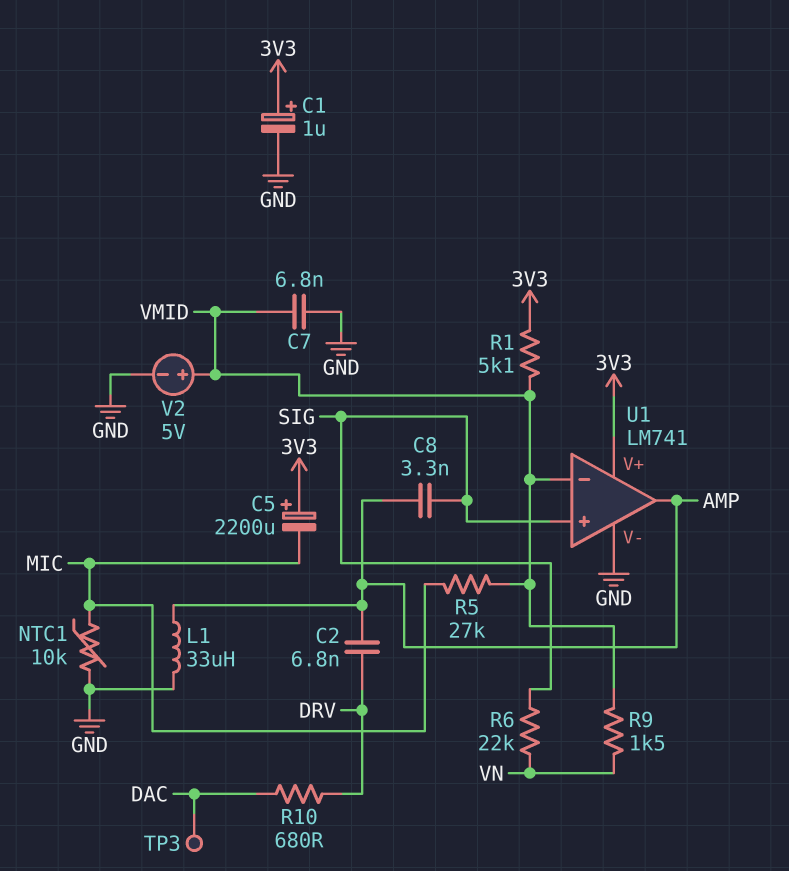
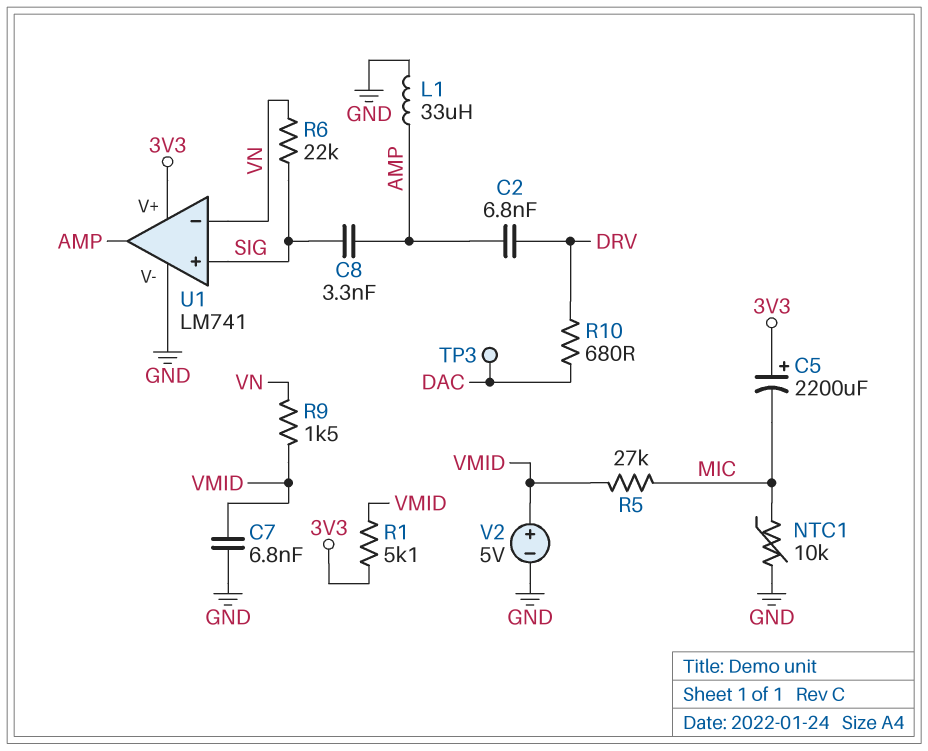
C1: 1uF (plus 3V3, minus GND) -> none
U1 pin in-: VMID -> VN

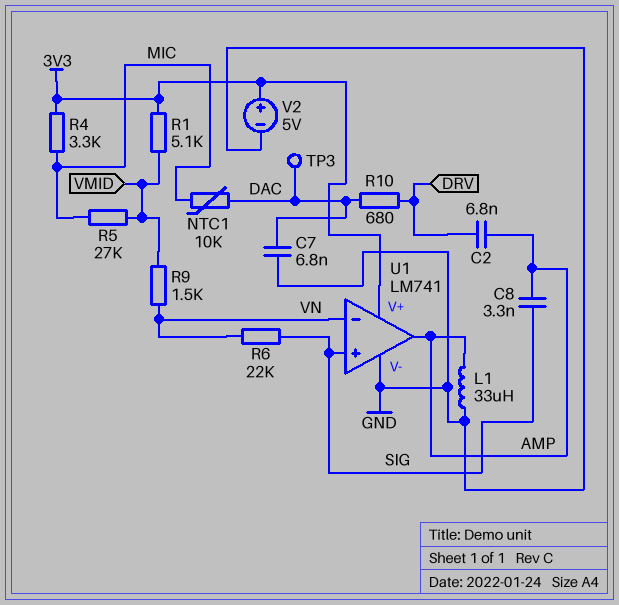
C5: 2200uF (plus 3V3, minus MIC) -> none
C7: 6.8nF (GND, VMID) -> 6.8nF (DAC, GND)
NTC1: 10k (GND, MIC) -> 10k (DAC, MIC)
R4: none -> 3.3k (3V3, MIC)
V2: 5V (plus VMID, minus GND) -> 5V (plus 3V3, minus GND)

